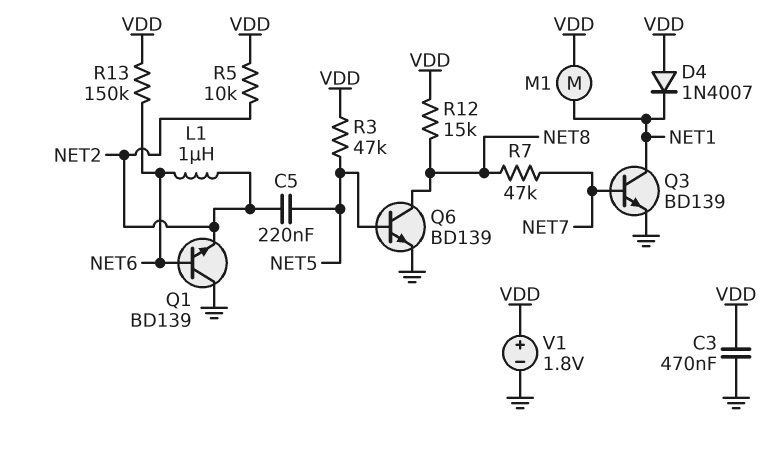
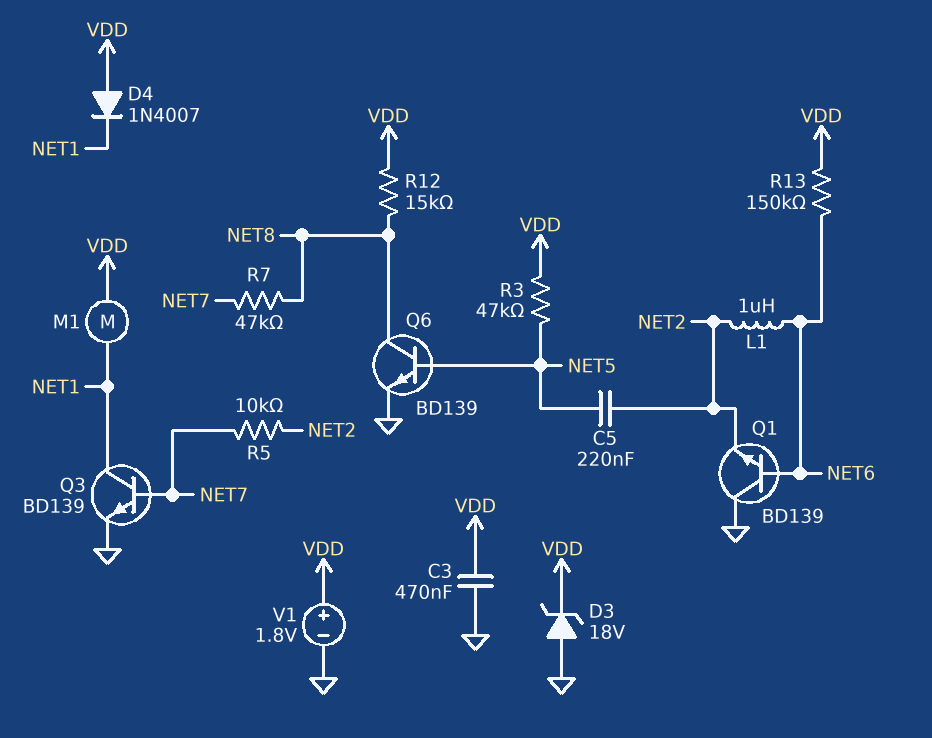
D3: none -> zener 18V (A GND, K VDD)
R5: 10k (NET2, VDD) -> 10k (NET2, NET7)

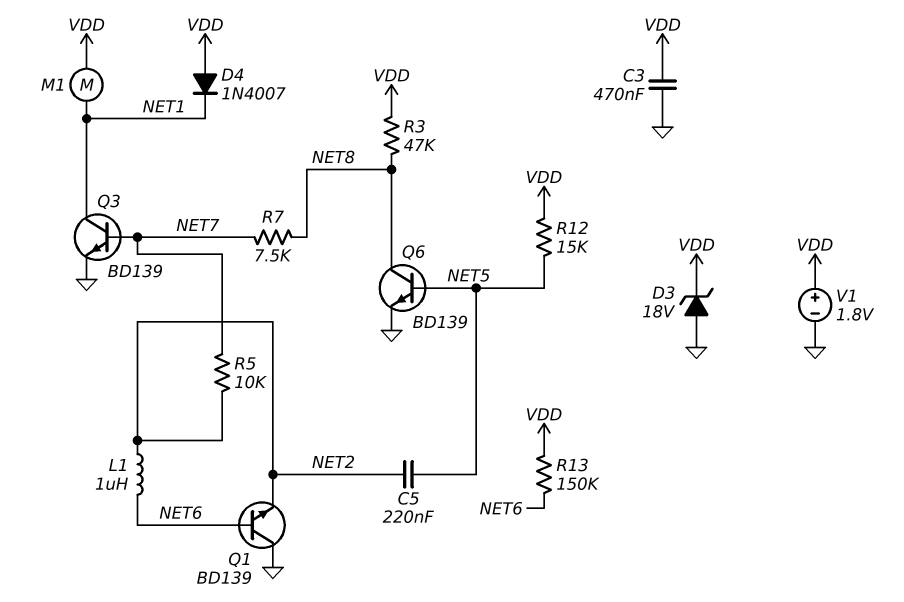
R3: 47k (NET5, VDD) -> 47k (NET8, VDD)
R7: 47k (NET7, NET8) -> 7.5k (NET7, NET8)
R12: 15k (NET8, VDD) -> 15k (NET5, VDD)

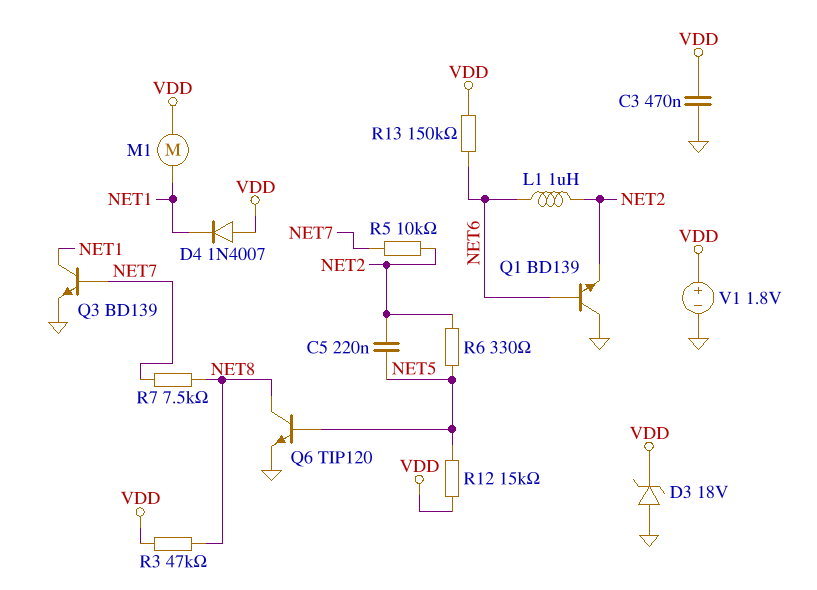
Q6: NPN BD139 (B NET5, C NET8, E GND) -> NPN TIP120 (B NET5, C NET8, E GND)
R6: none -> 330 (NET2, NET5)

